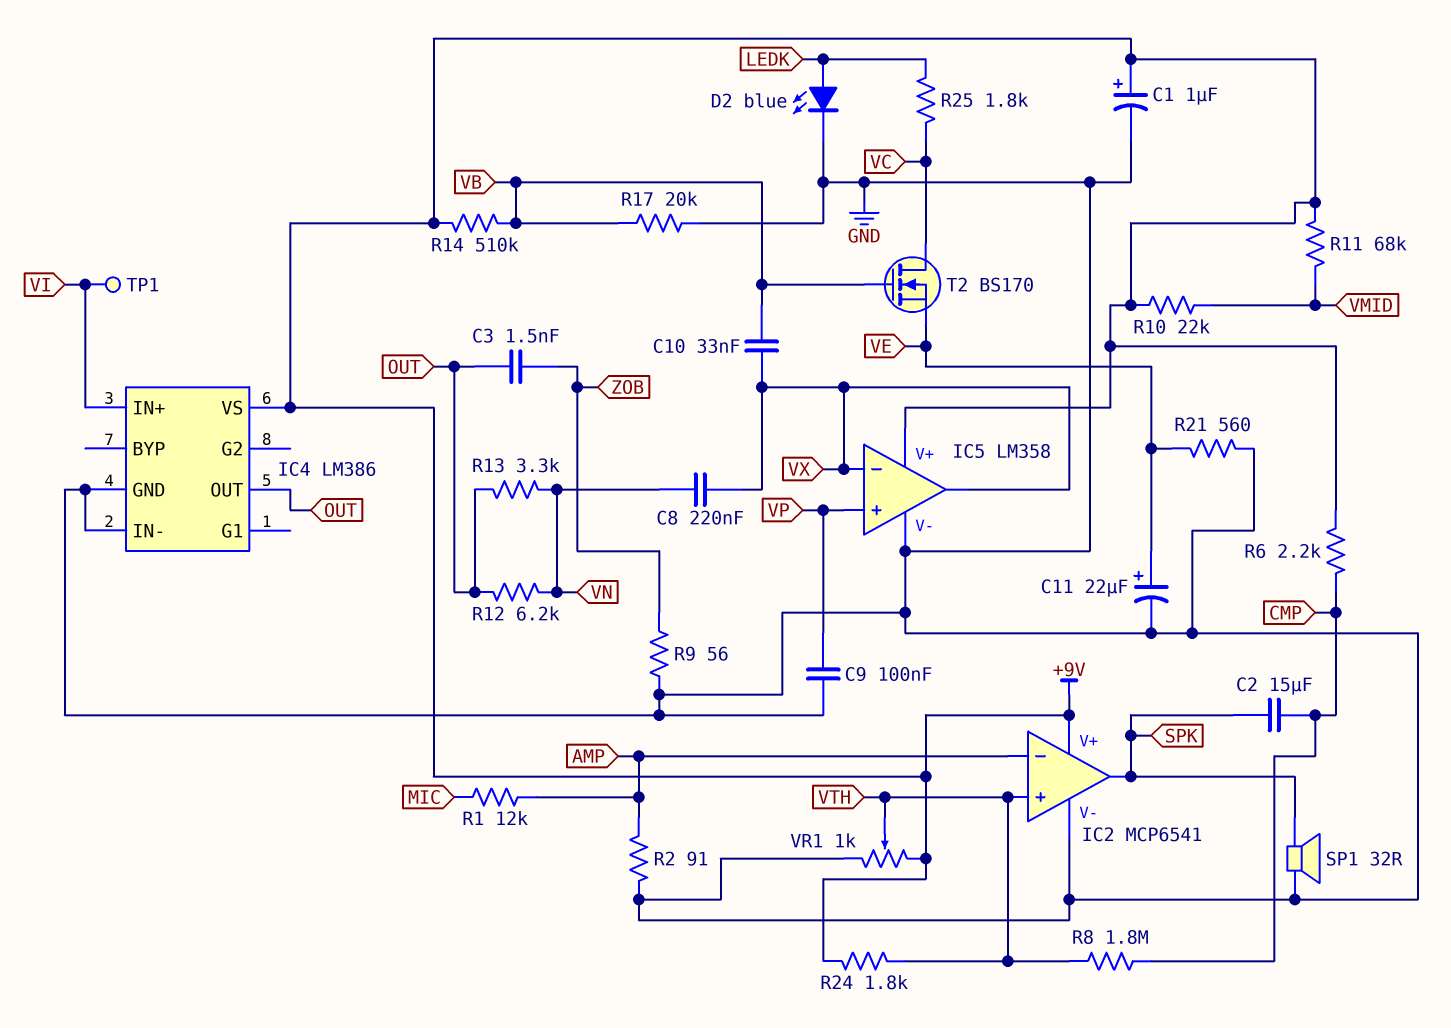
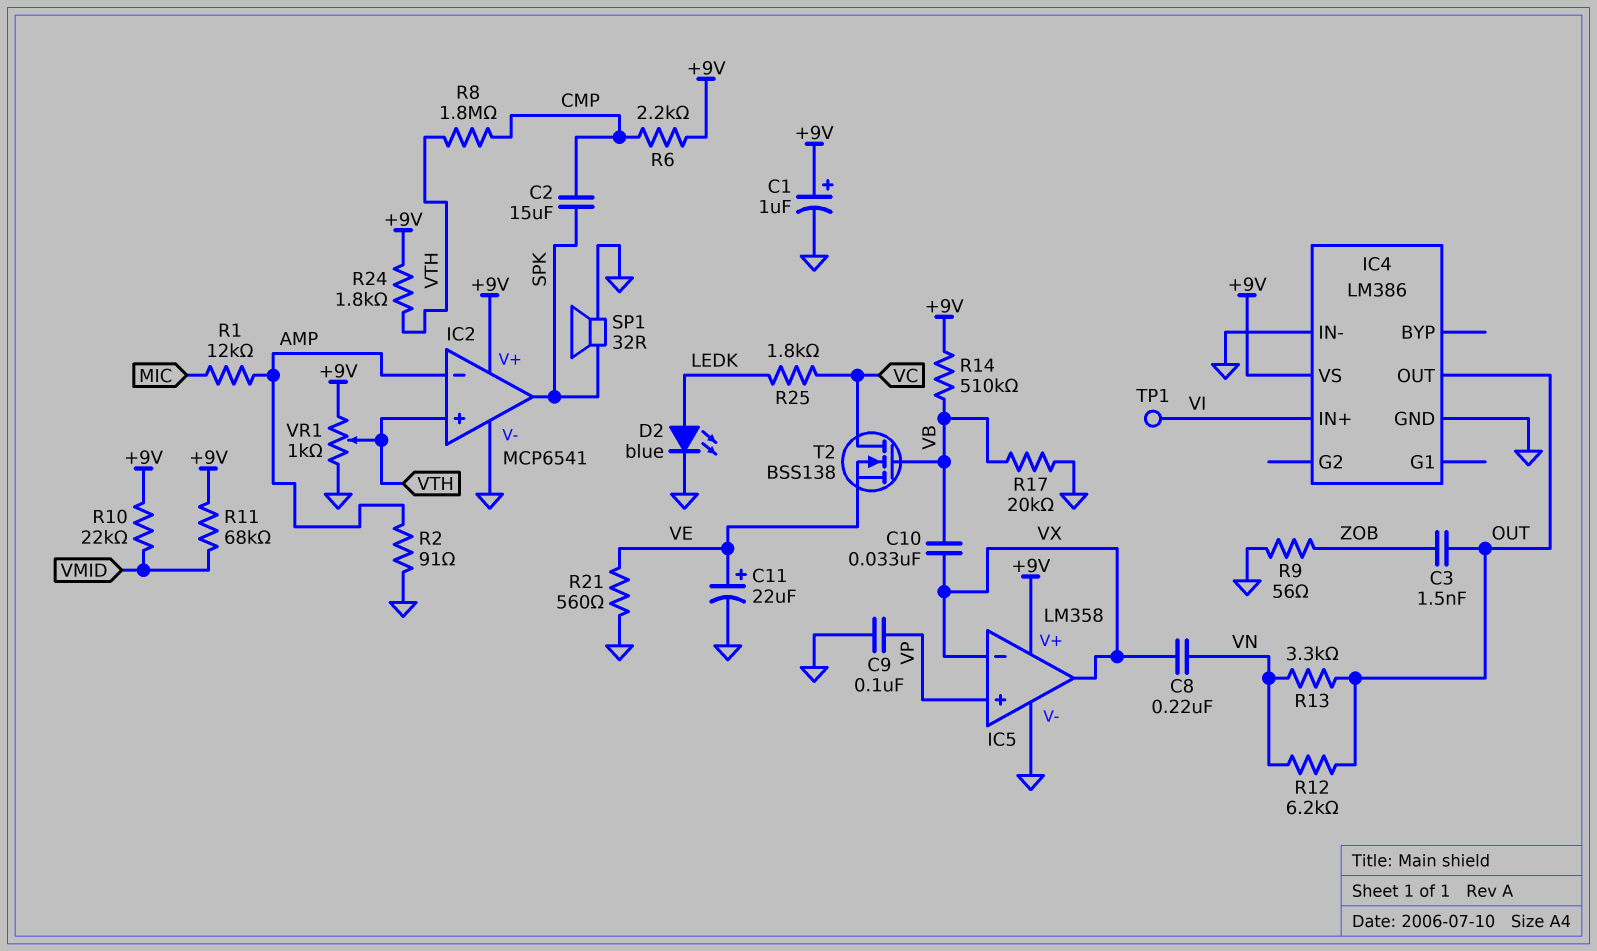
T2: NMOS BS170 (G VB, D VC, S VE) -> NMOS BSS138 (G VB, D VC, S VE)

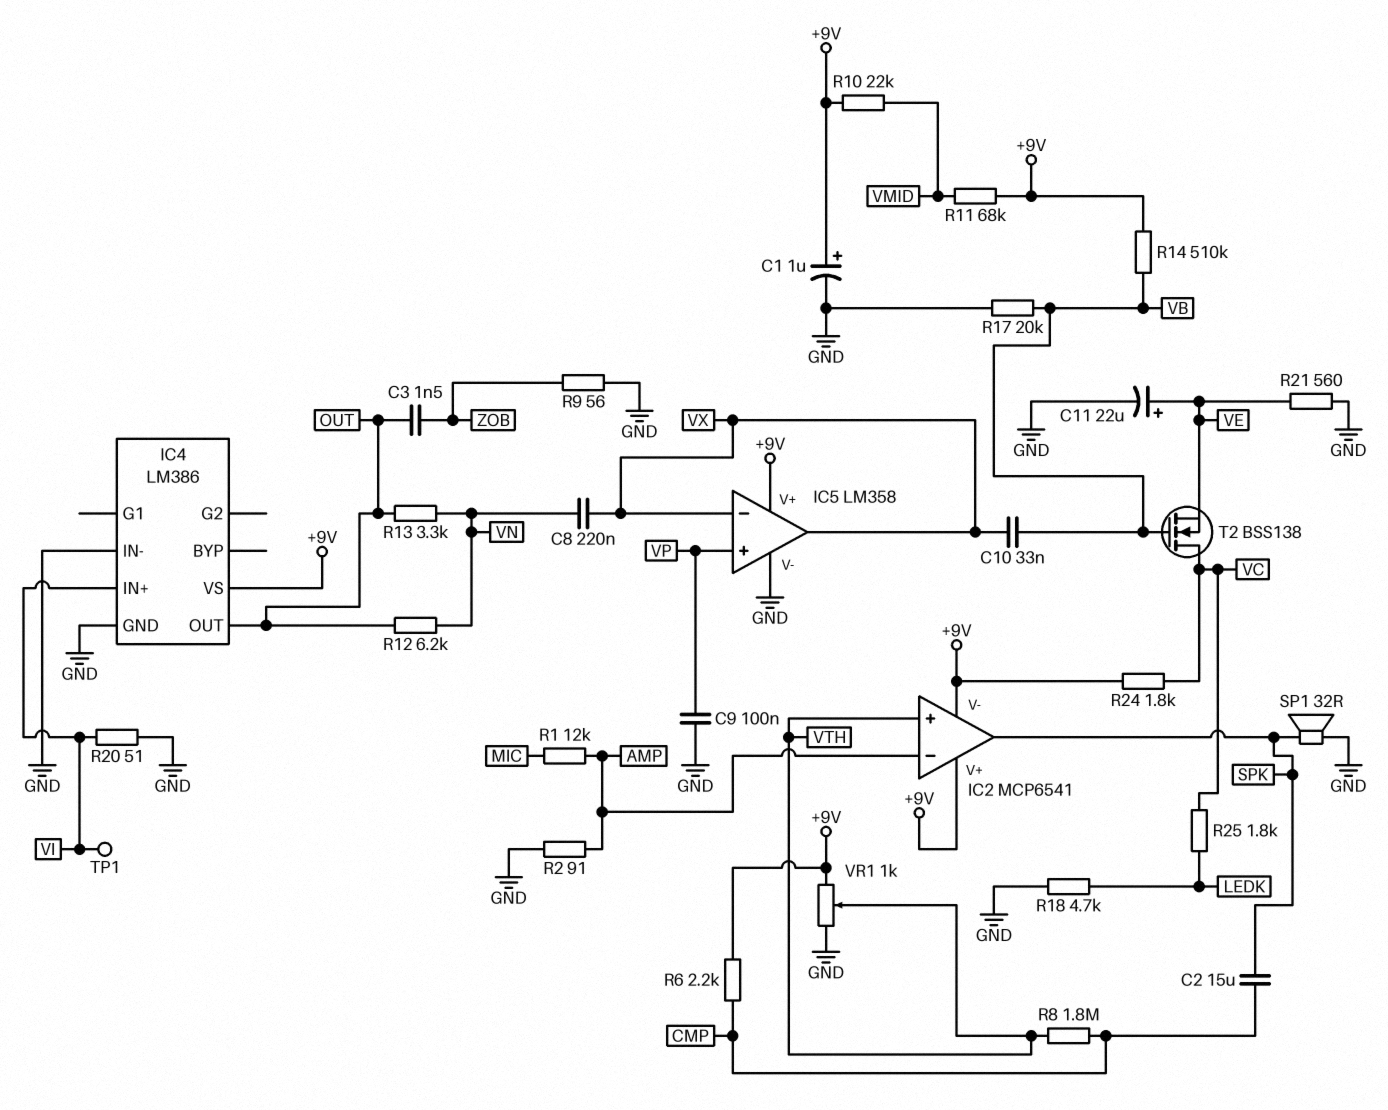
D2: LED blue (A LEDK, K GND) -> none
IC2 pin V-: GND -> +9V
R18: none -> 4.7k (GND, LEDK)
R20: none -> 51 (GND, VI)
R24: 1.8k (+9V, VTH) -> 1.8k (+9V, VC)

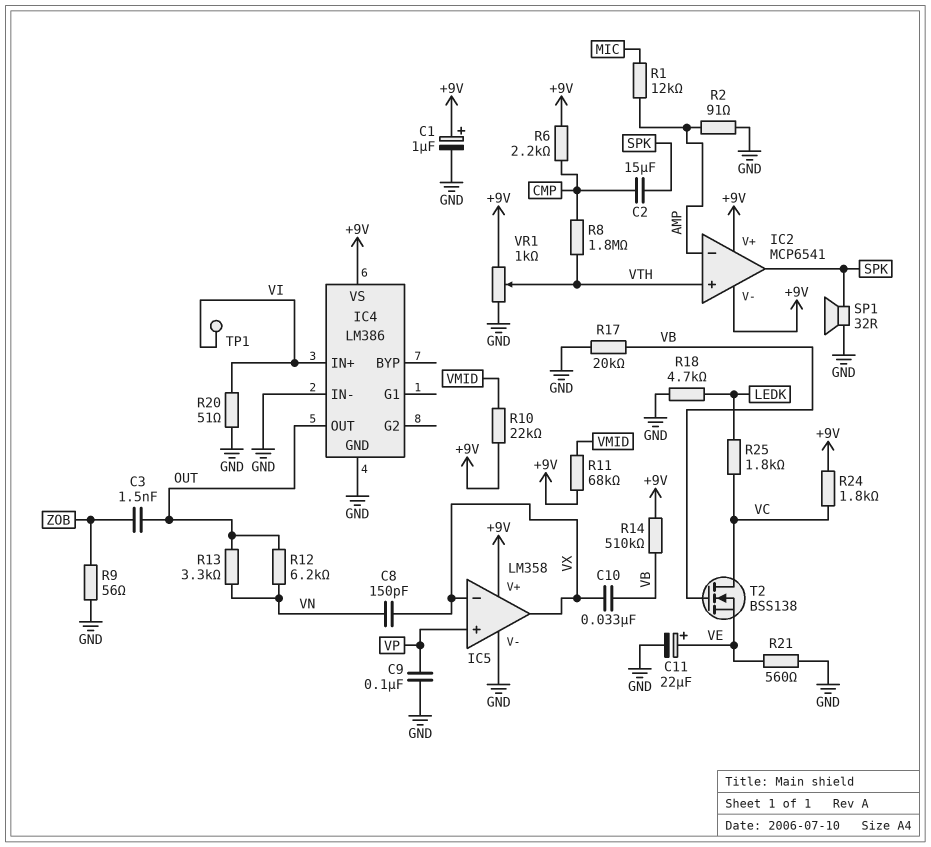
C8: 220nF (VN, VX) -> 150pF (VN, VX)

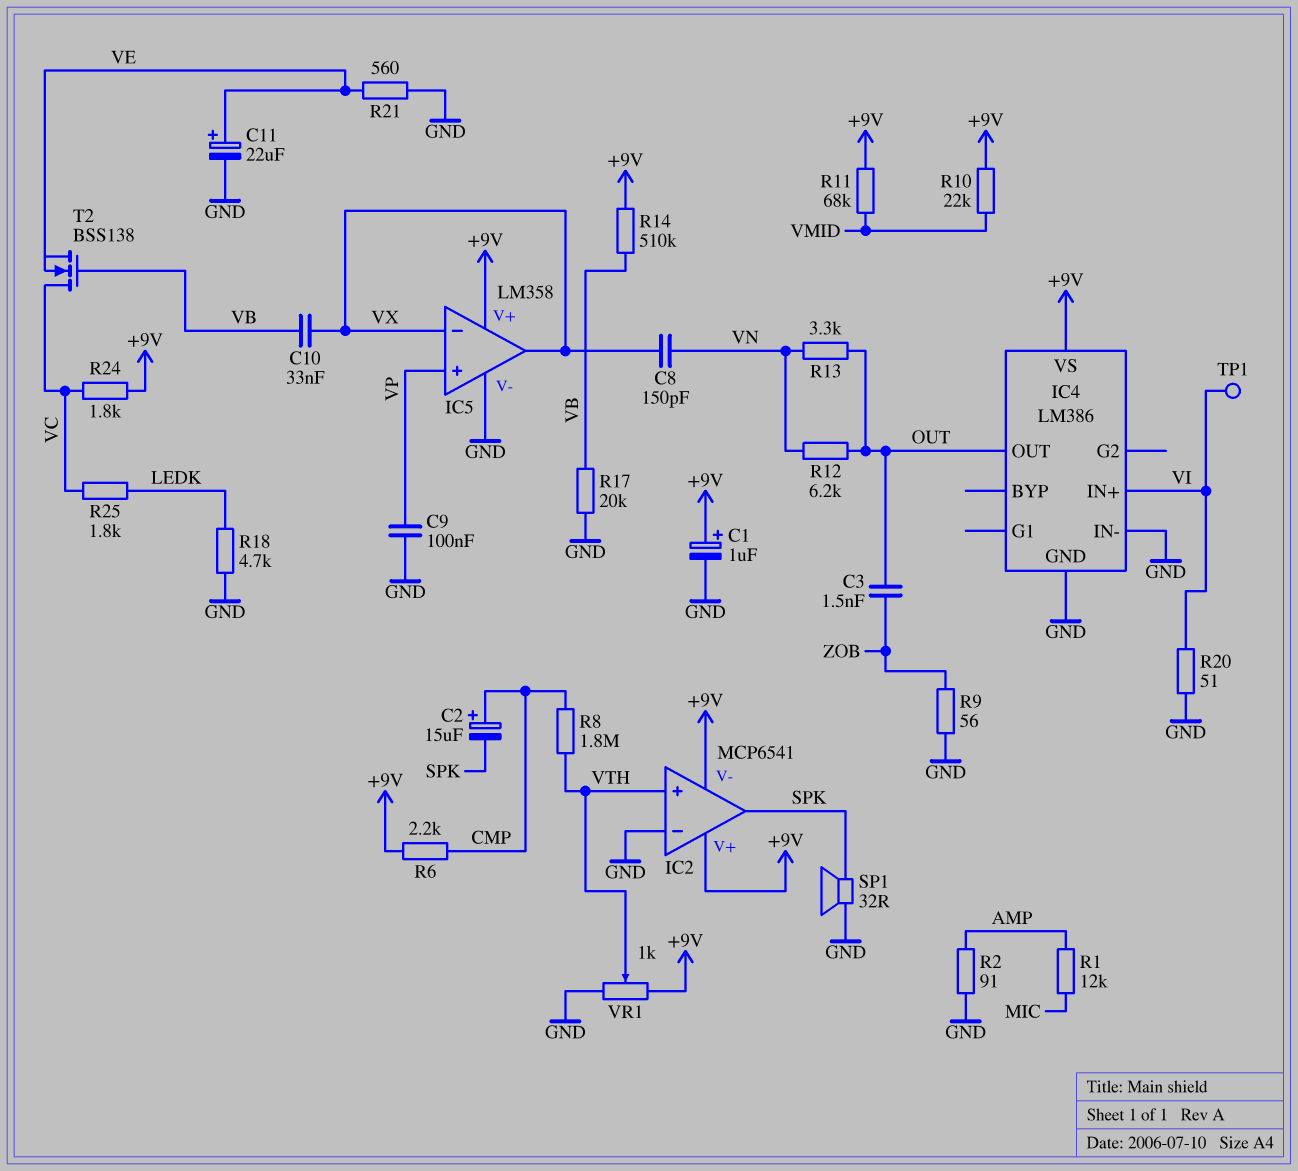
C2: 15uF (CMP, SPK) -> 15uF (plus CMP, minus SPK)
IC2 pin in-: AMP -> GND

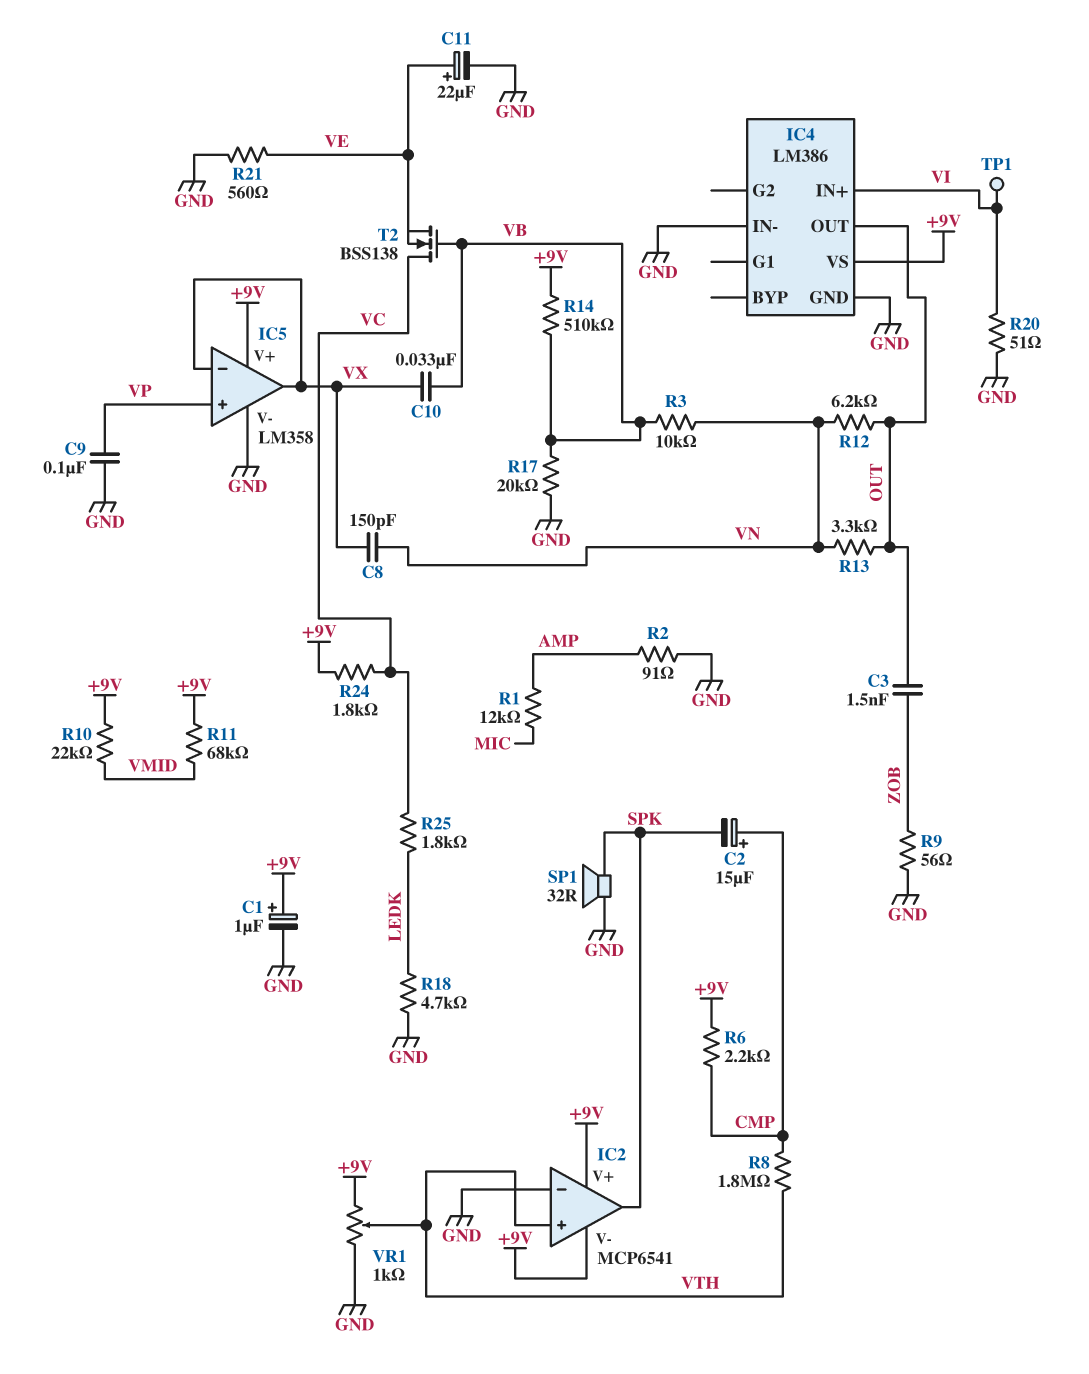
R3: none -> 10k (VB, VN)

